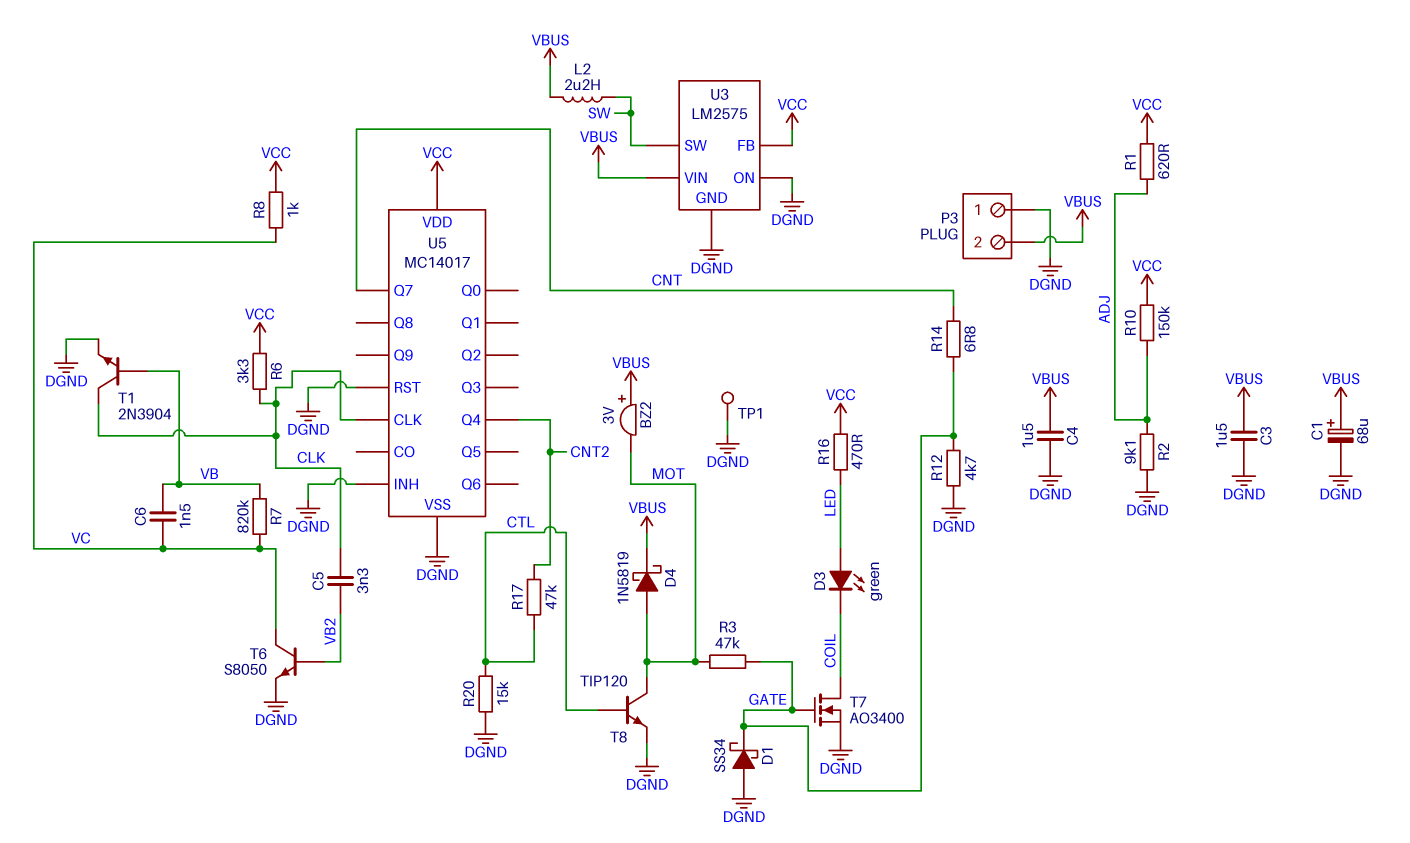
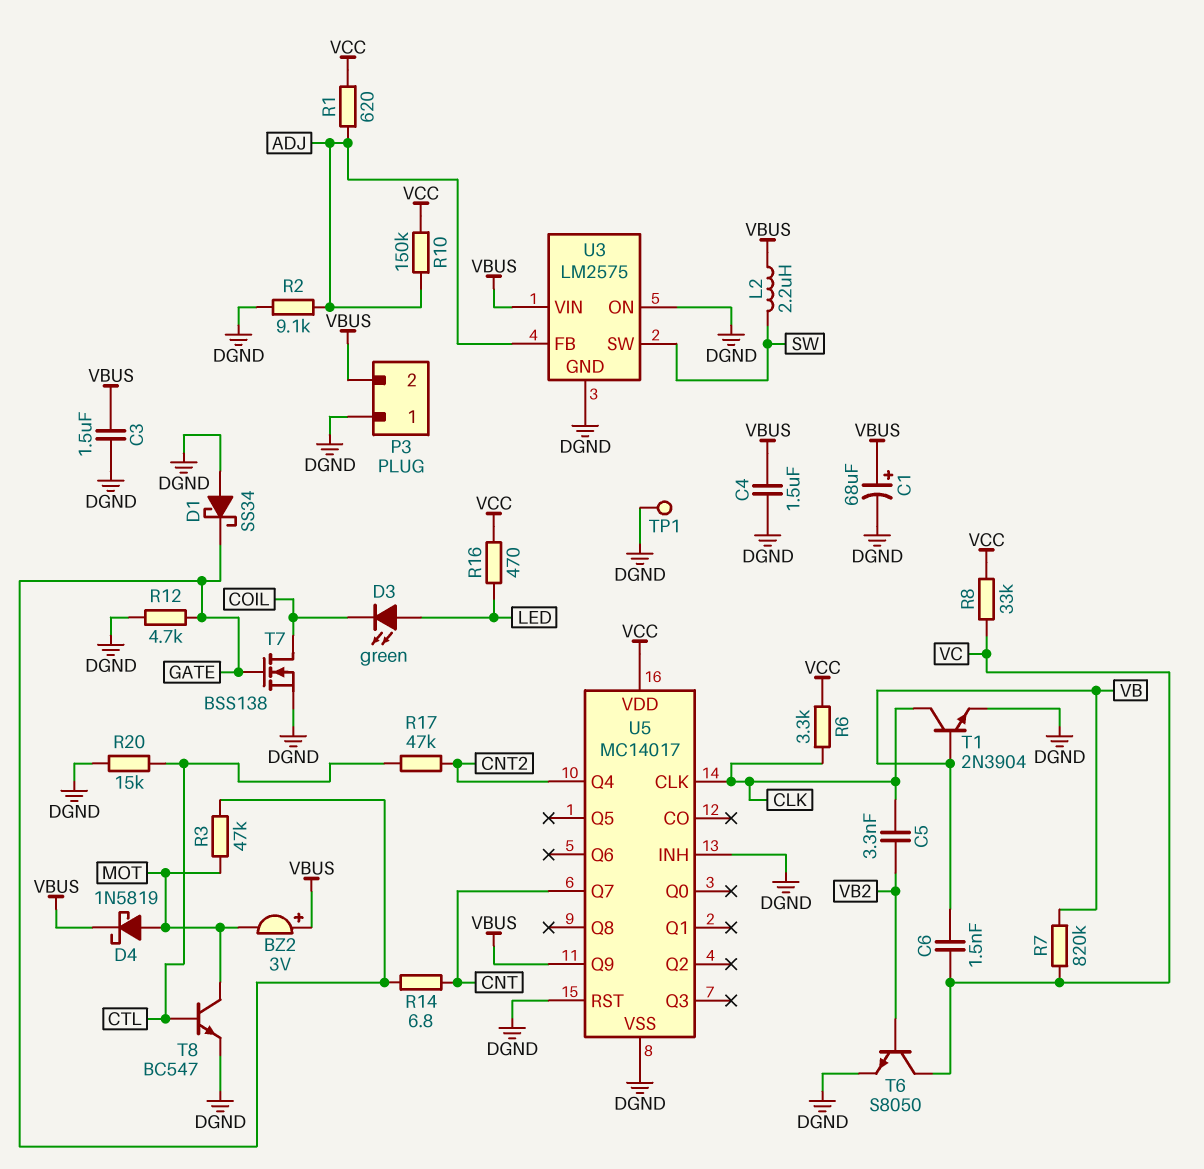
R8: 1k (VC, VCC) -> 33k (VC, VCC)
T7: NMOS AO3400 (G GATE, D COIL, S DGND) -> NMOS BSS138 (G GATE, D COIL, S DGND)
T8: NPN TIP120 (B CTL, C MOT, E DGND) -> NPN BC547 (B CTL, C MOT, E DGND)
U3 pin FB: VCC -> ADJ
U5 pin Q9: none -> VBUS

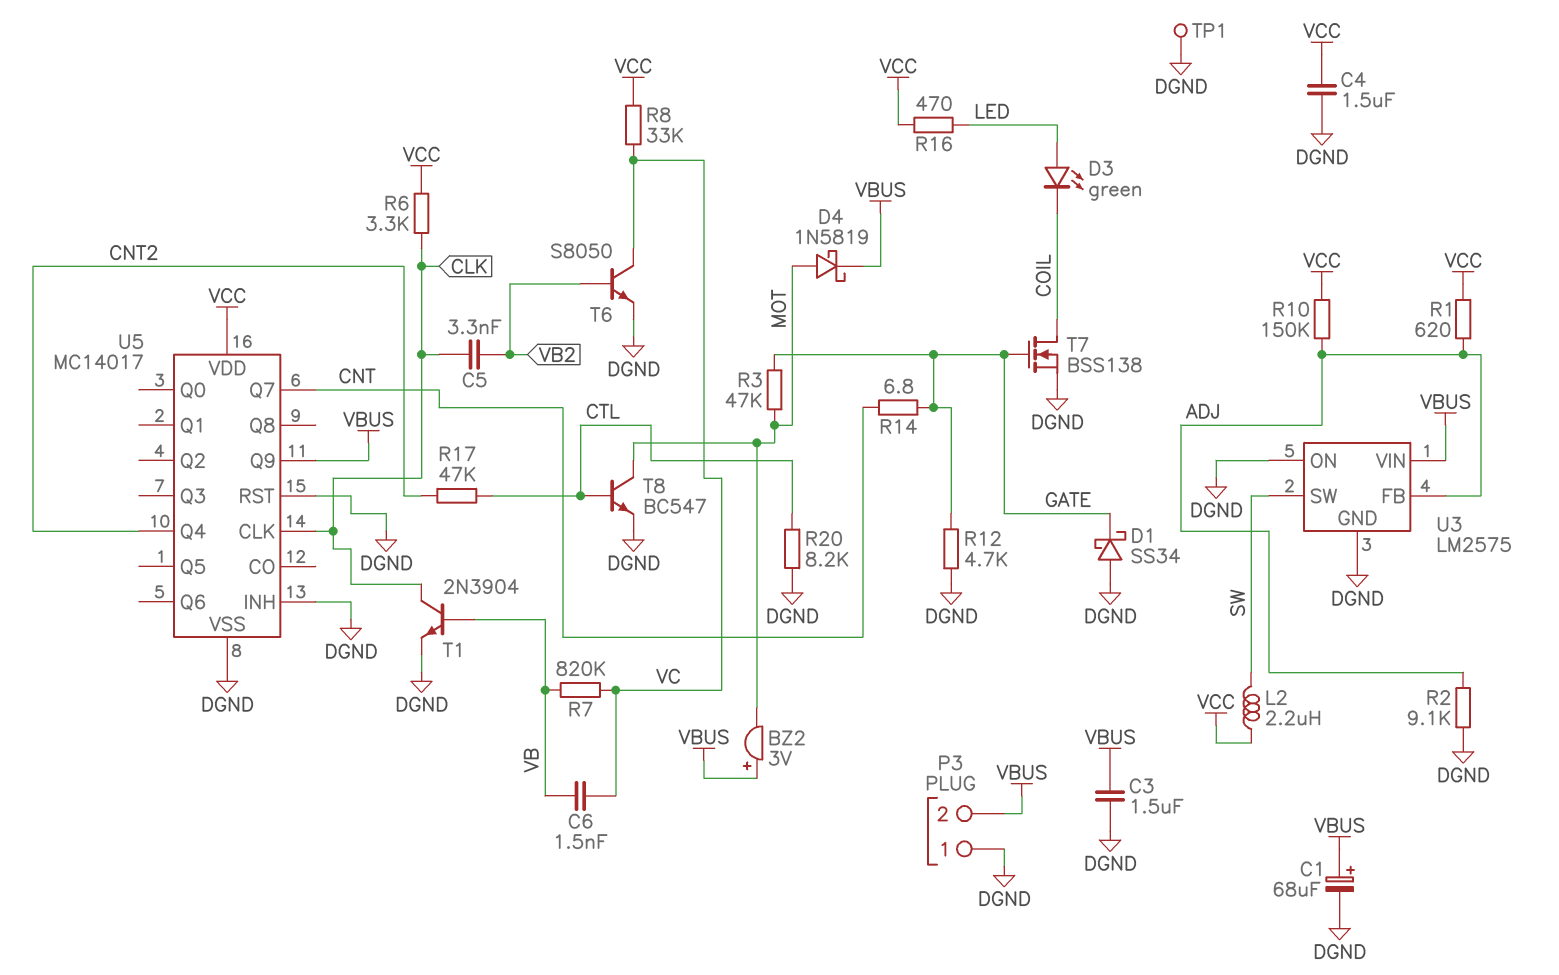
C4: 1.5uF (DGND, VBUS) -> 1.5uF (DGND, VCC)
L2: 2.2uH (SW, VBUS) -> 2.2uH (SW, VCC)
R20: 15k (CTL, DGND) -> 8.2k (CTL, DGND)

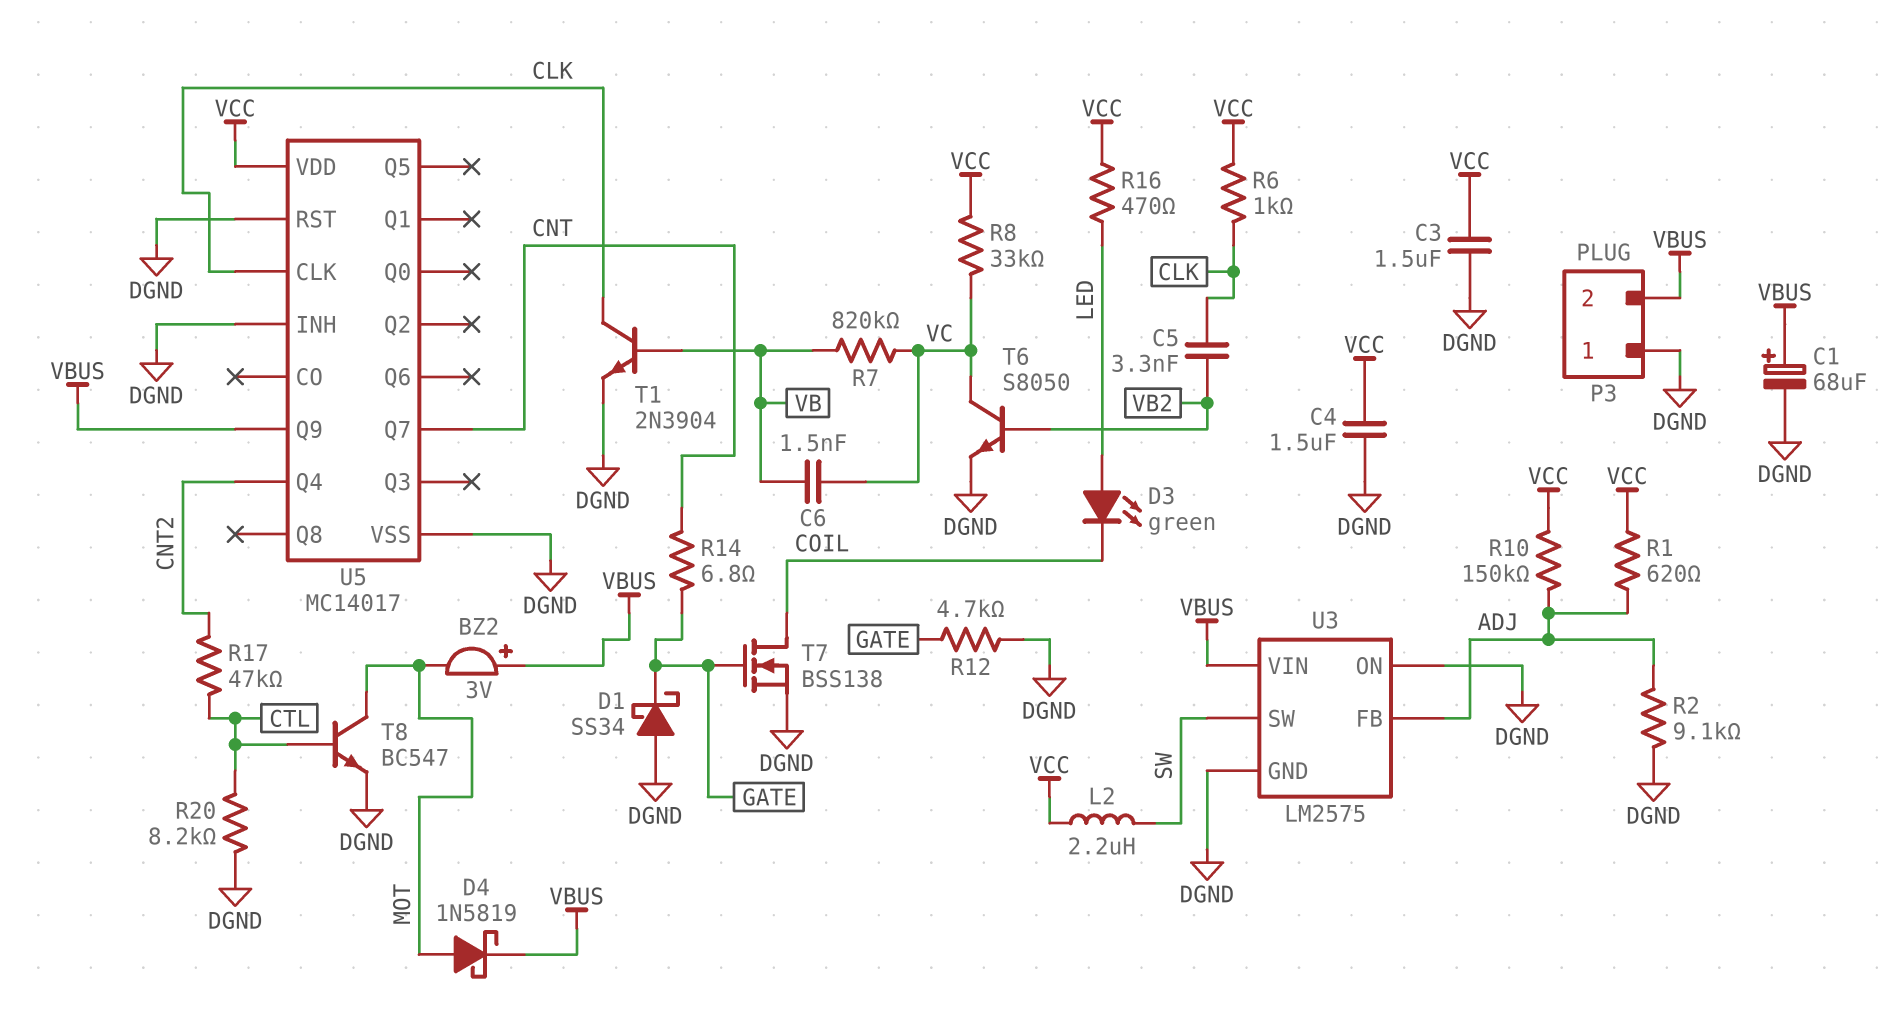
C3: 1.5uF (DGND, VBUS) -> 1.5uF (DGND, VCC)
R3: 47k (GATE, MOT) -> none
R6: 3.3k (CLK, VCC) -> 1k (CLK, VCC)
TP1: test point (DGND) -> none

